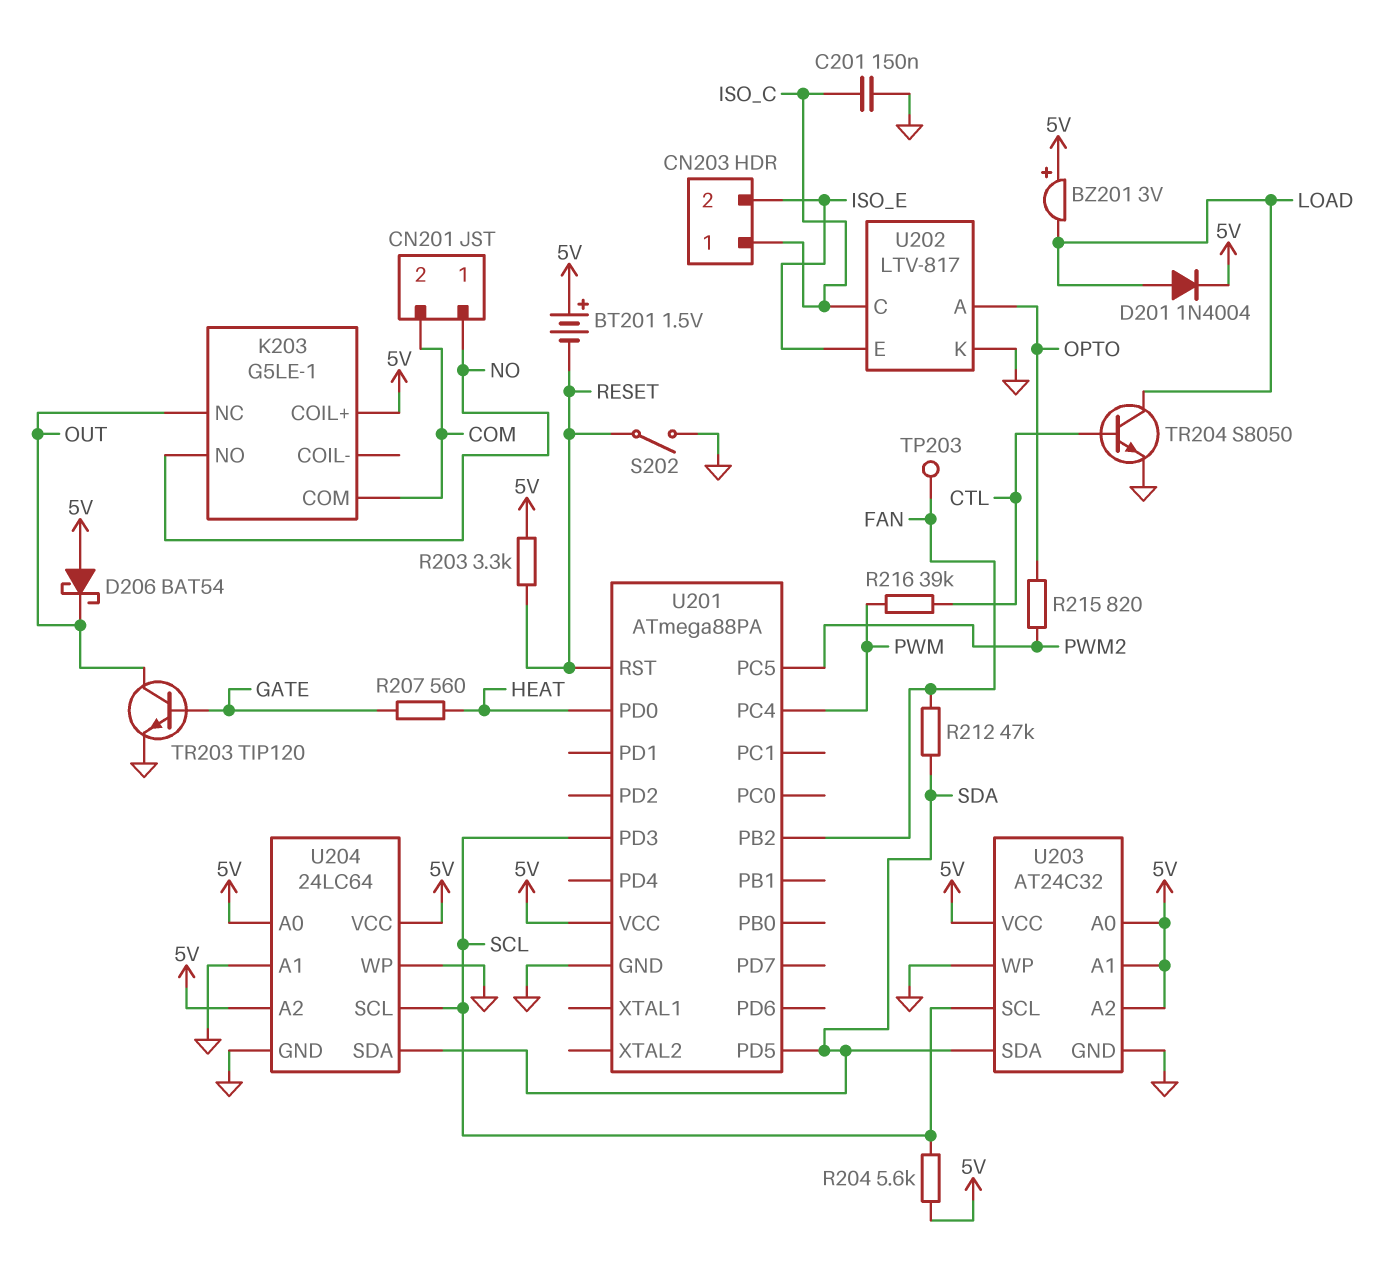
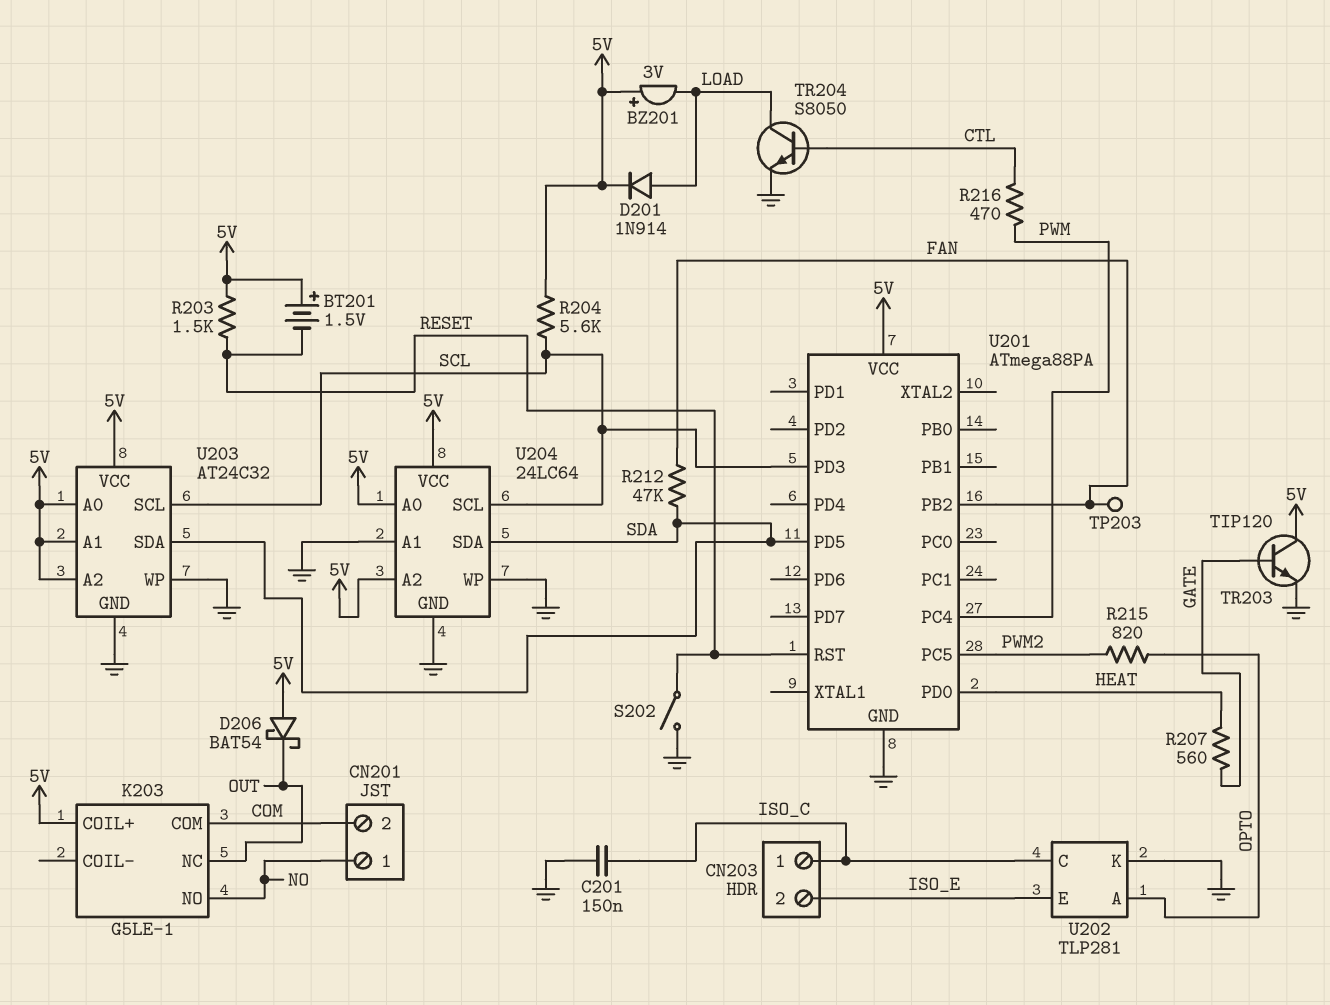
D201: diode 1N4004 (A LOAD, K 5V) -> diode 1N914 (A LOAD, K 5V)
R203: 3.3k (5V, RESET) -> 1.5k (5V, RESET)
R216: 39k (CTL, PWM) -> 470 (CTL, PWM)
TR203: NPN TIP120 (B GATE, C OUT, E GND) -> NPN TIP120 (B GATE, C 5V, E GND)
U202: LTV-817 -> TLP281

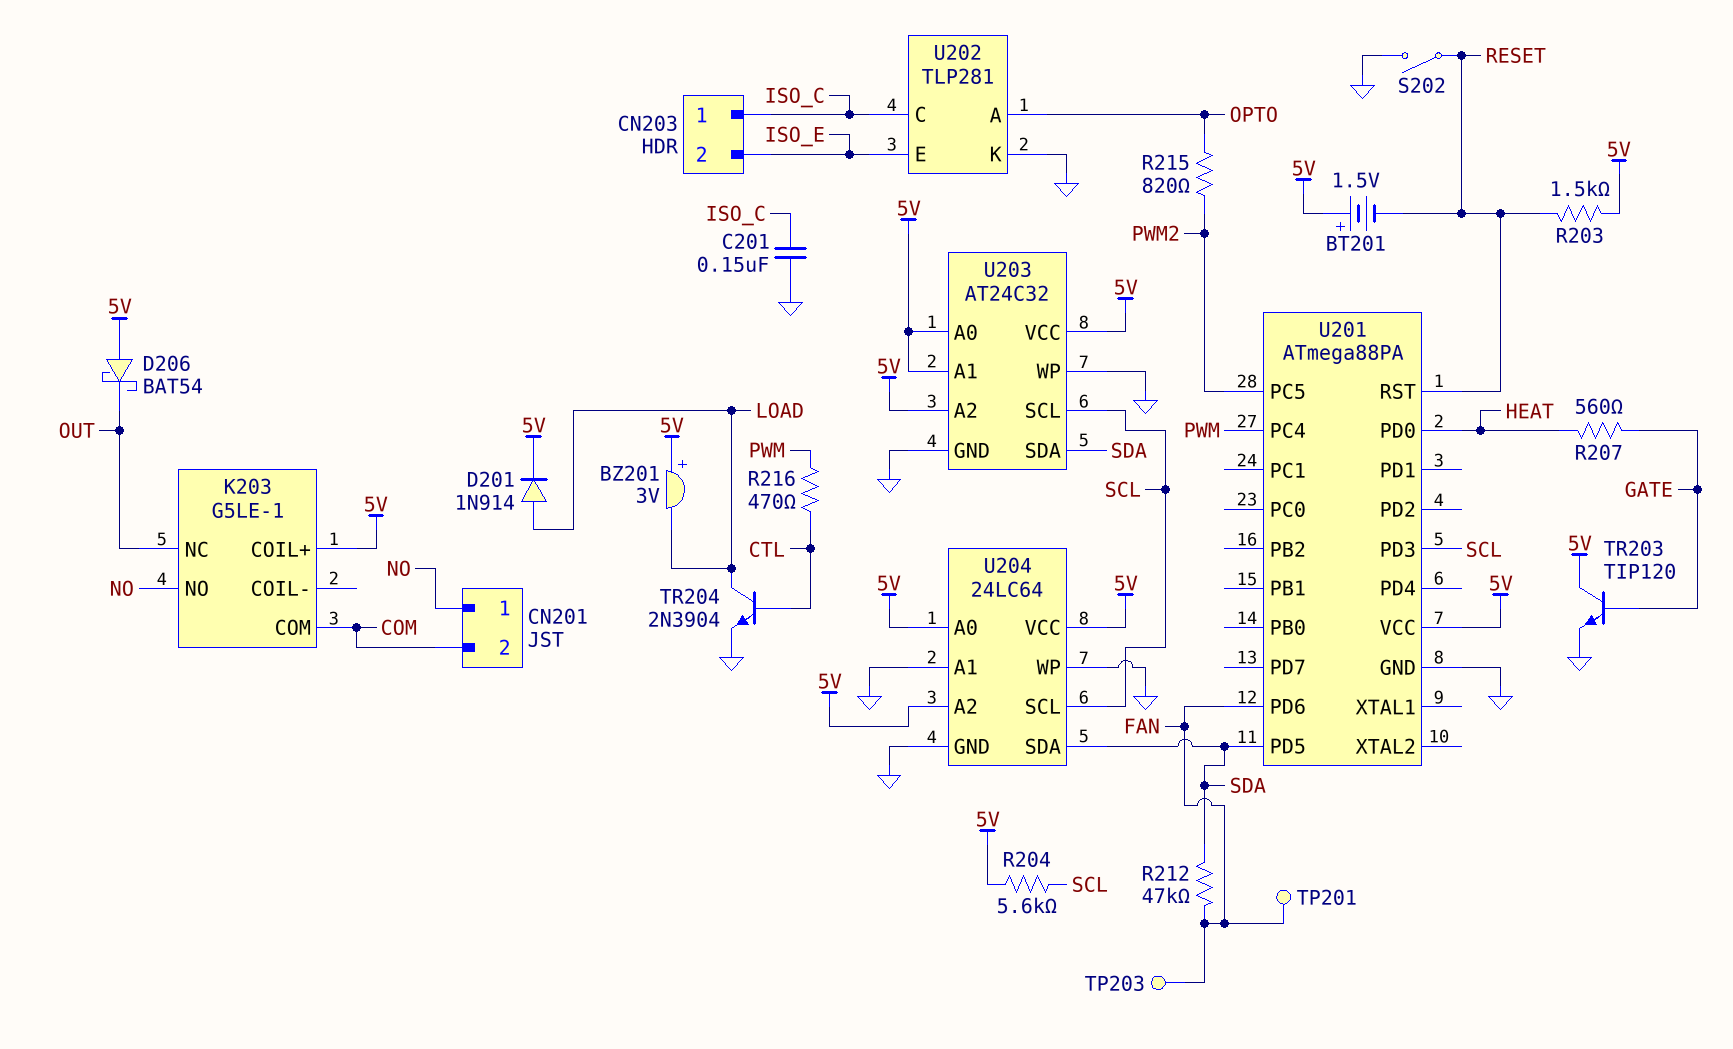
TP201: none -> test point (FAN)
TR204: NPN S8050 (B CTL, C LOAD, E GND) -> NPN 2N3904 (B CTL, C LOAD, E GND)
U201 pin PB2: FAN -> none
U201 pin PD6: none -> FAN

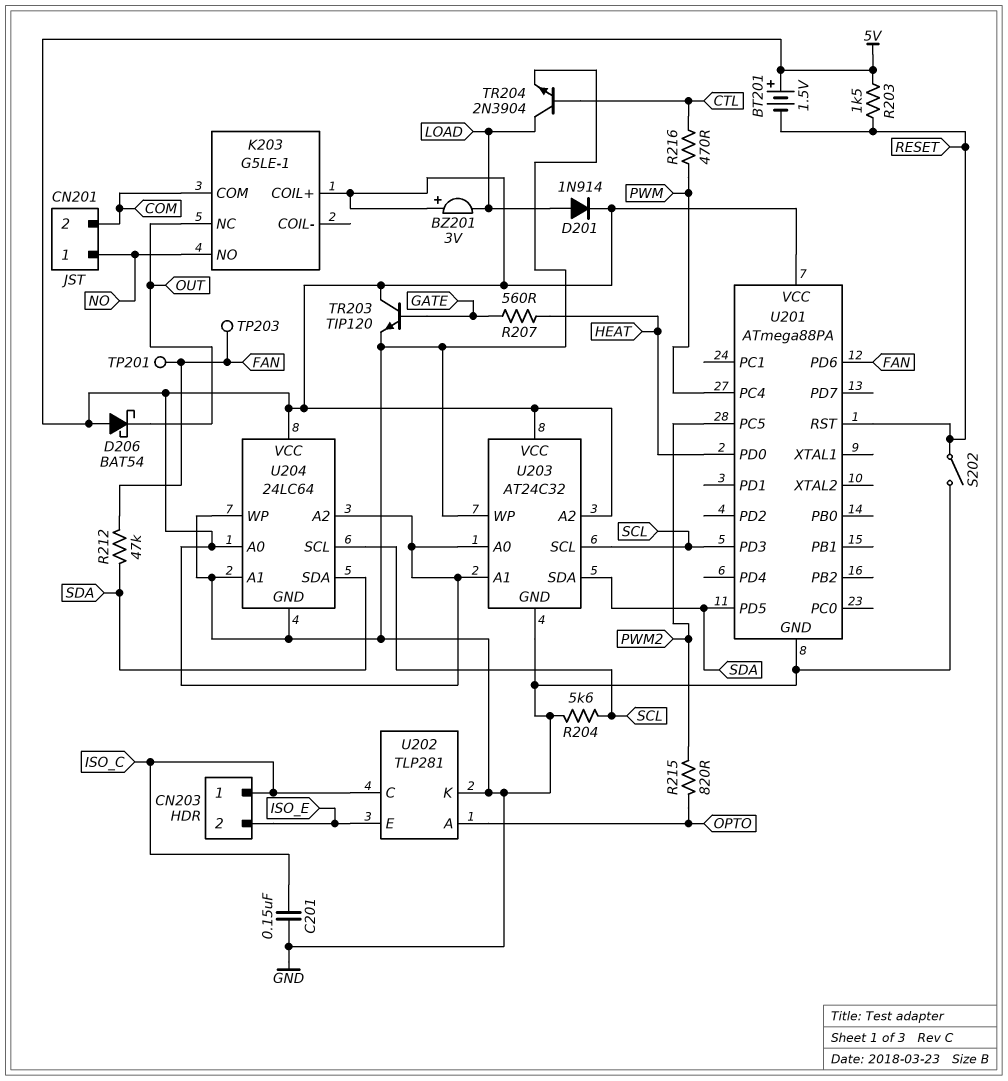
R204: 5.6k (5V, SCL) -> 5.6k (GND, SCL)

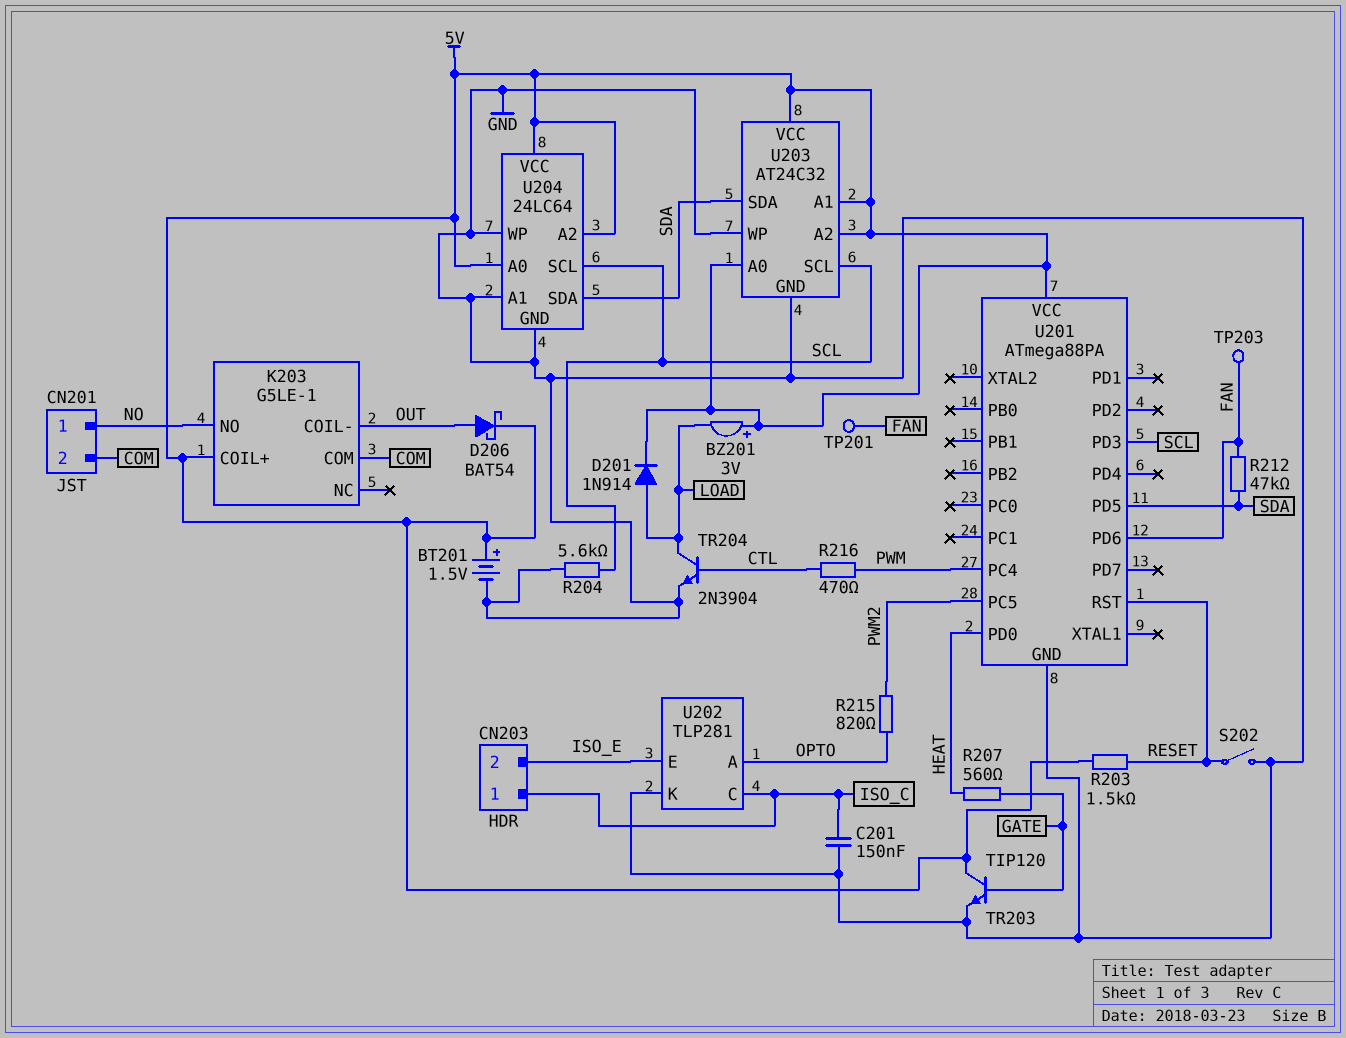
BT201: 1.5V (plus 5V, minus RESET) -> 1.5V (plus 5V, minus GND)
D206: schottky BAT54 (A 5V, K OUT) -> schottky BAT54 (A OUT, K 5V)
K203 pin COIL-: none -> OUT
K203 pin NC: OUT -> none

